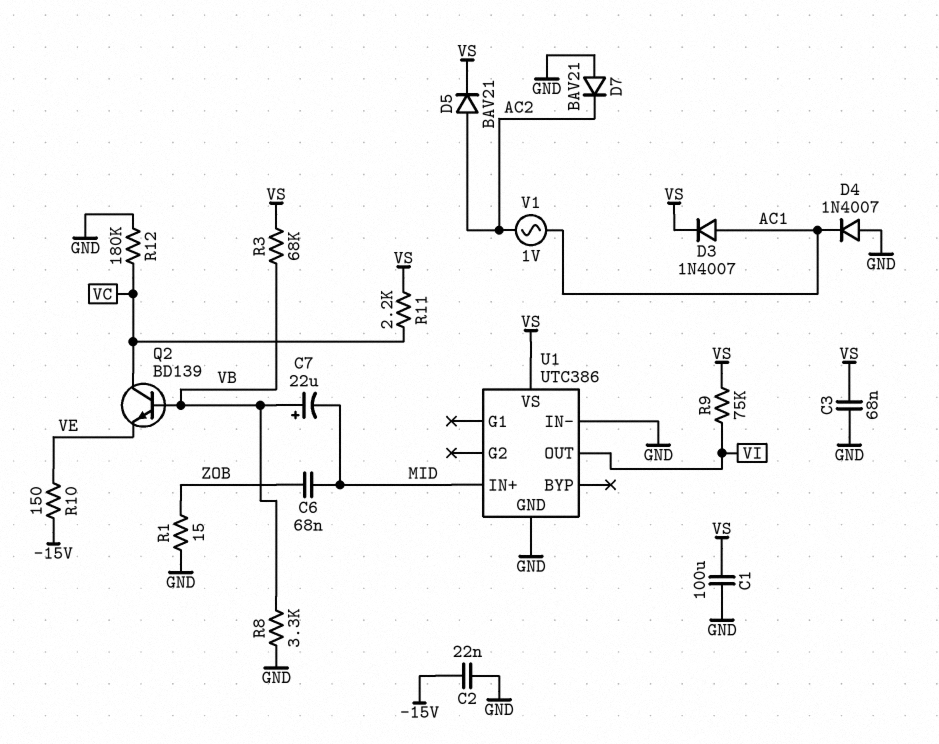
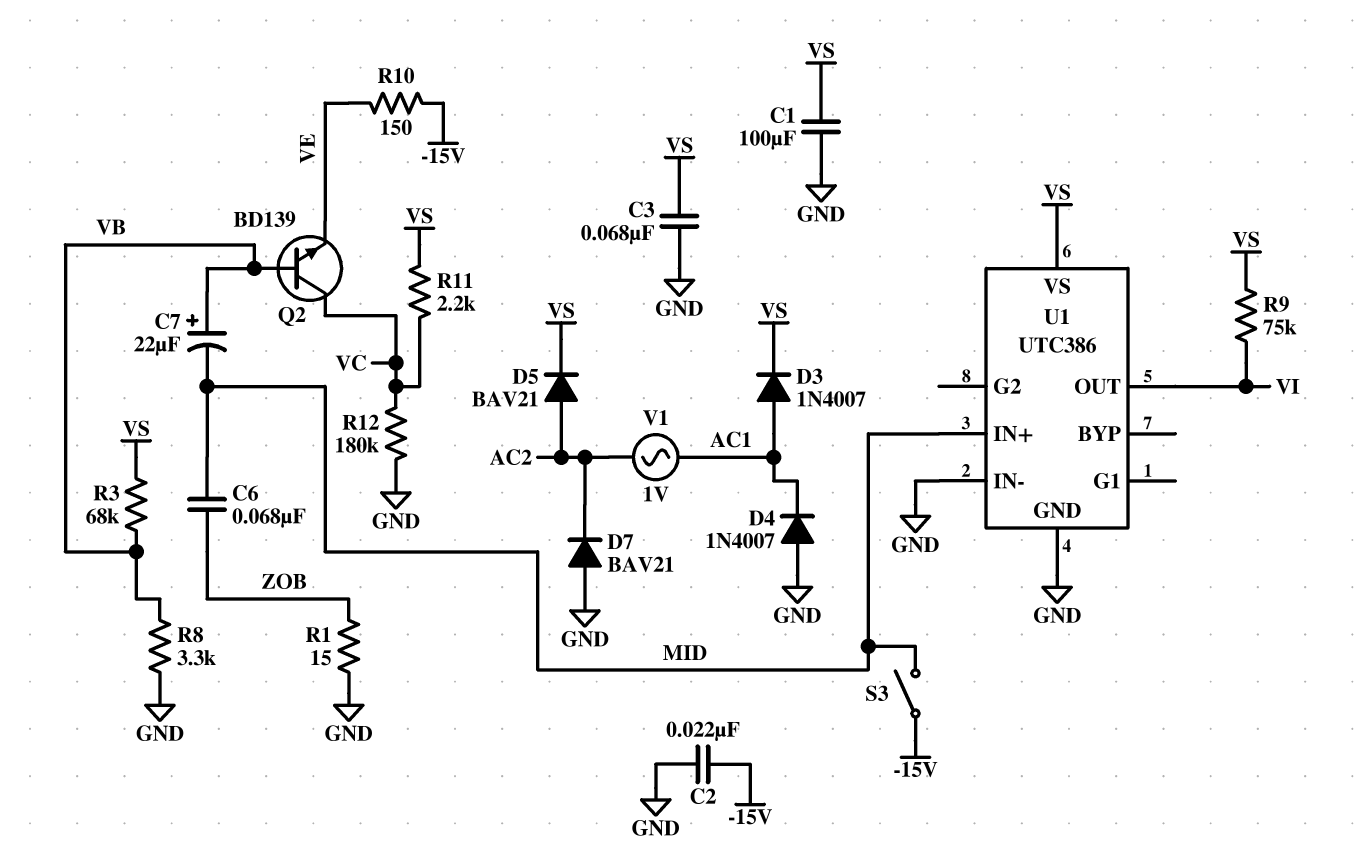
S3: none -> switch (-15V, MID)

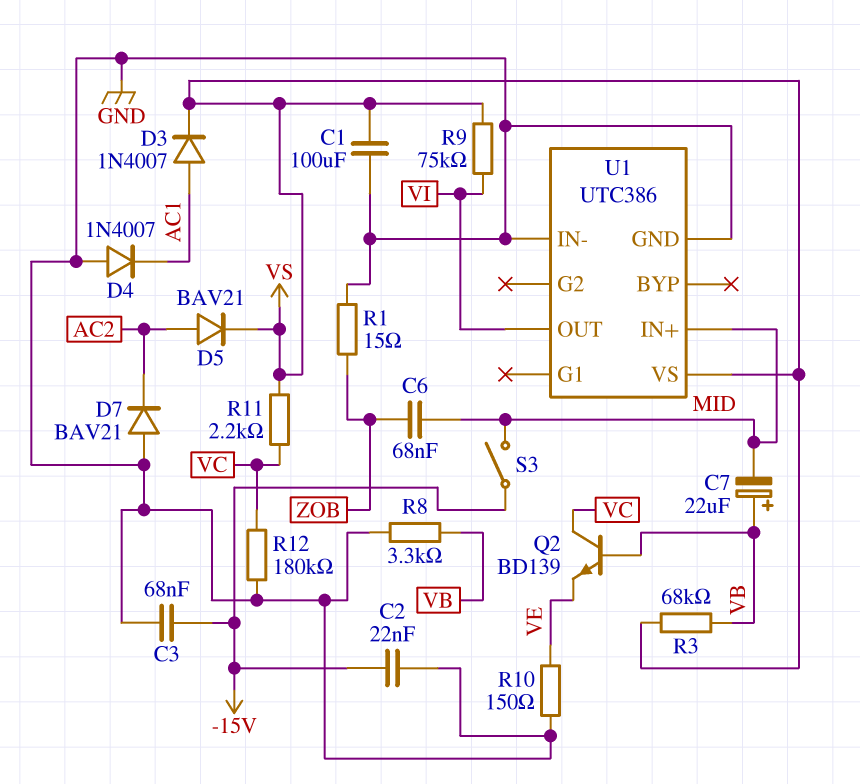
C3: 68nF (GND, VS) -> 68nF (-15V, GND)
R10: 150 (-15V, VE) -> 150 (GND, VE)
V1: AC 1V (AC1, AC2) -> none

